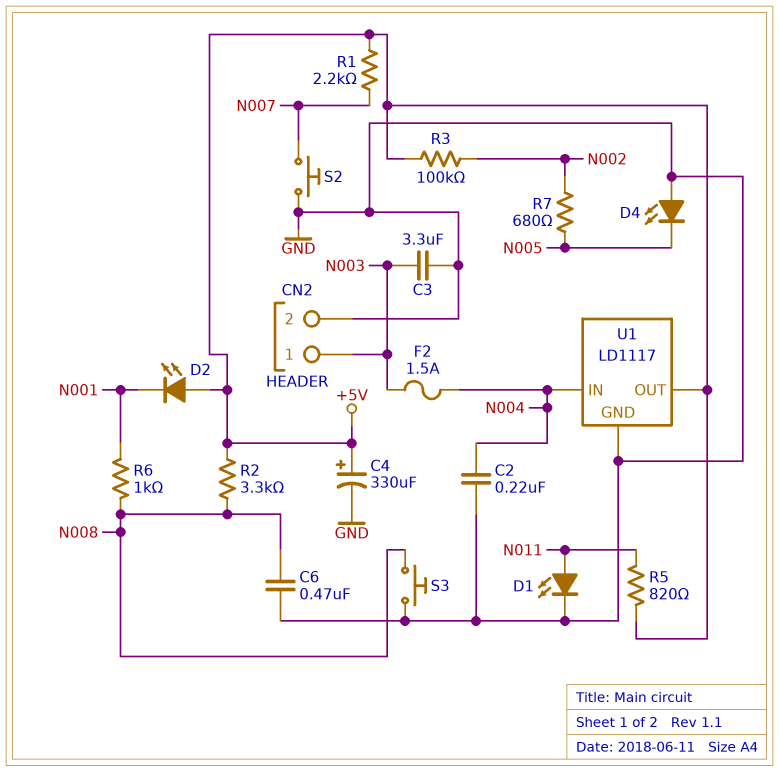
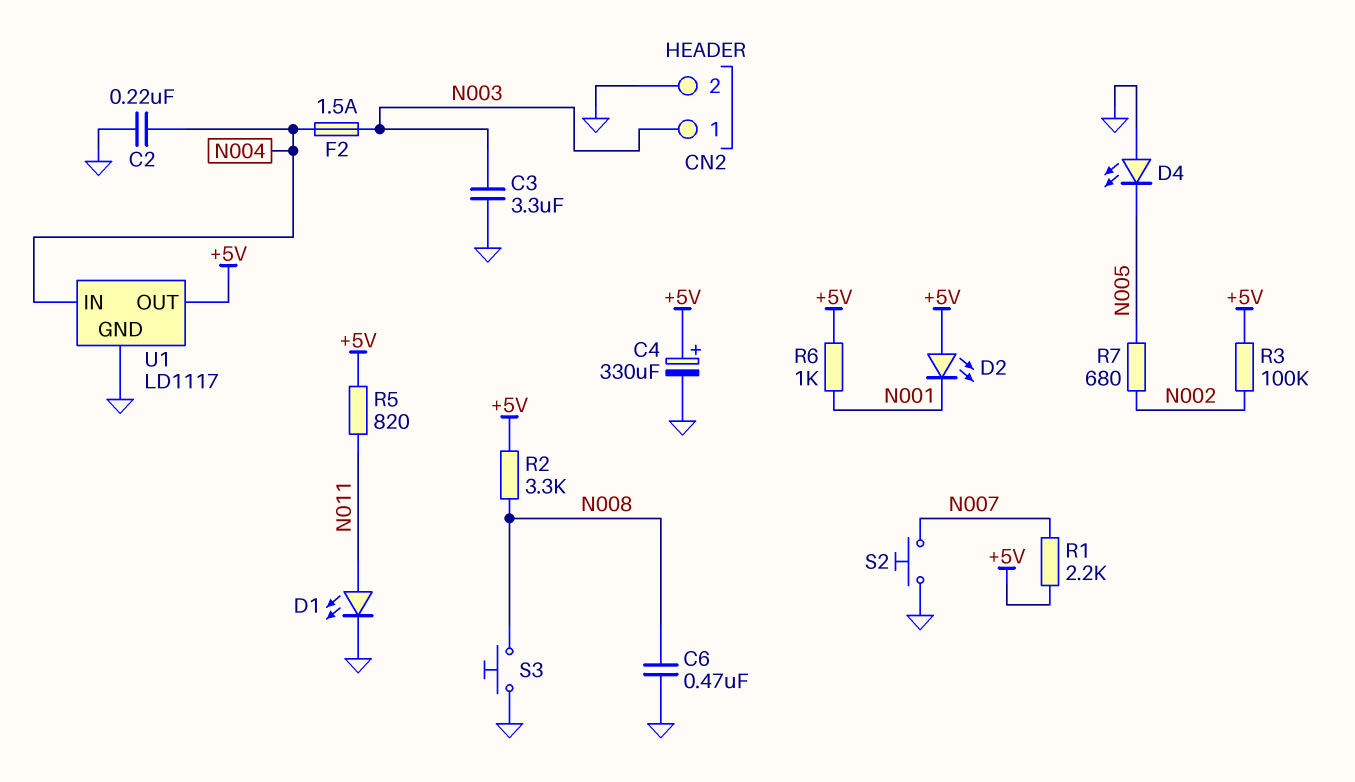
R6: 1k (N001, N008) -> 1k (+5V, N001)

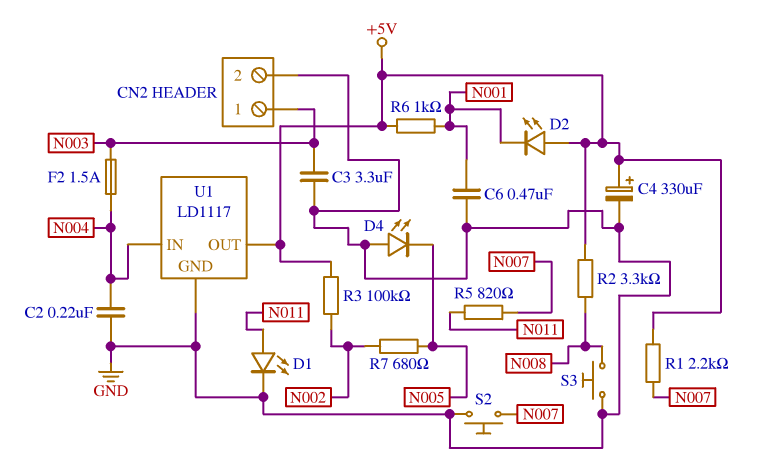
C6: 470nF (GND, N008) -> 470nF (GND, N001)
R5: 820 (+5V, N011) -> 820 (N007, N011)

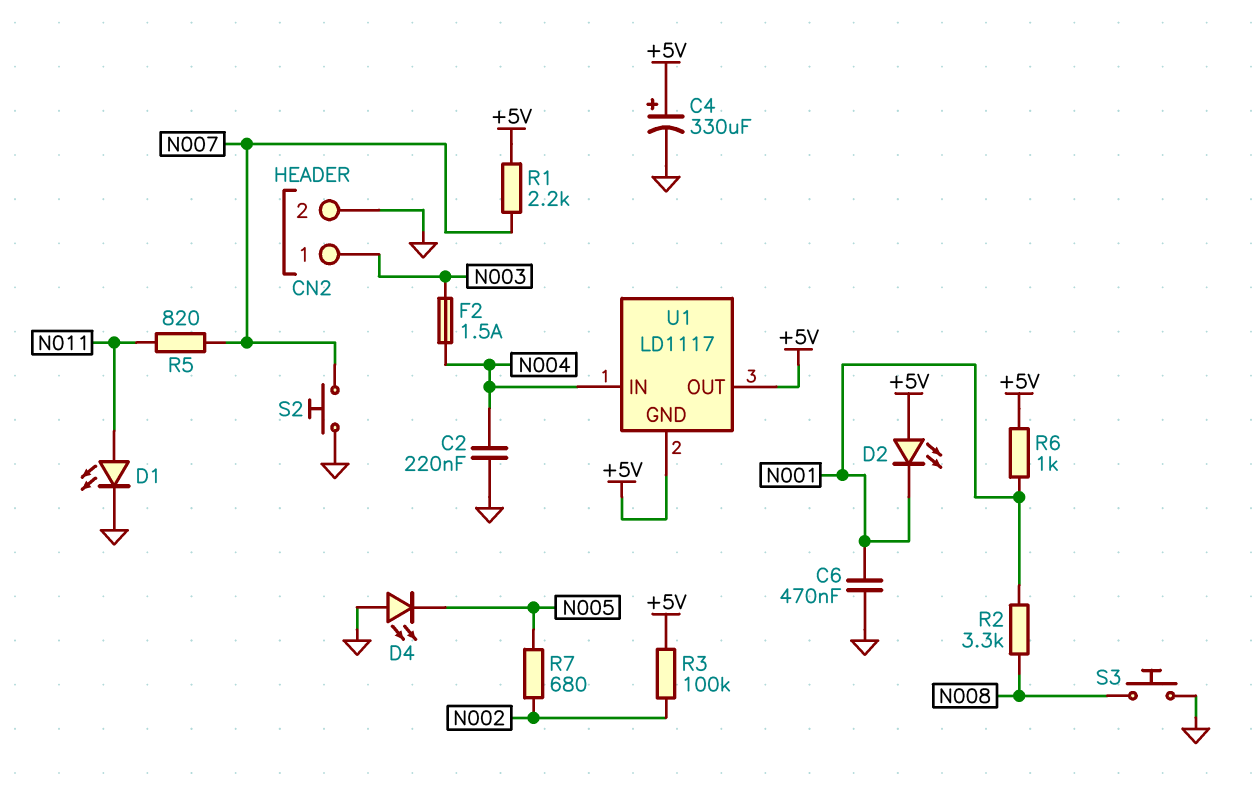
C3: 3.3uF (GND, N003) -> none
R2: 3.3k (+5V, N008) -> 3.3k (N001, N008)
U1 pin GND: GND -> +5V

